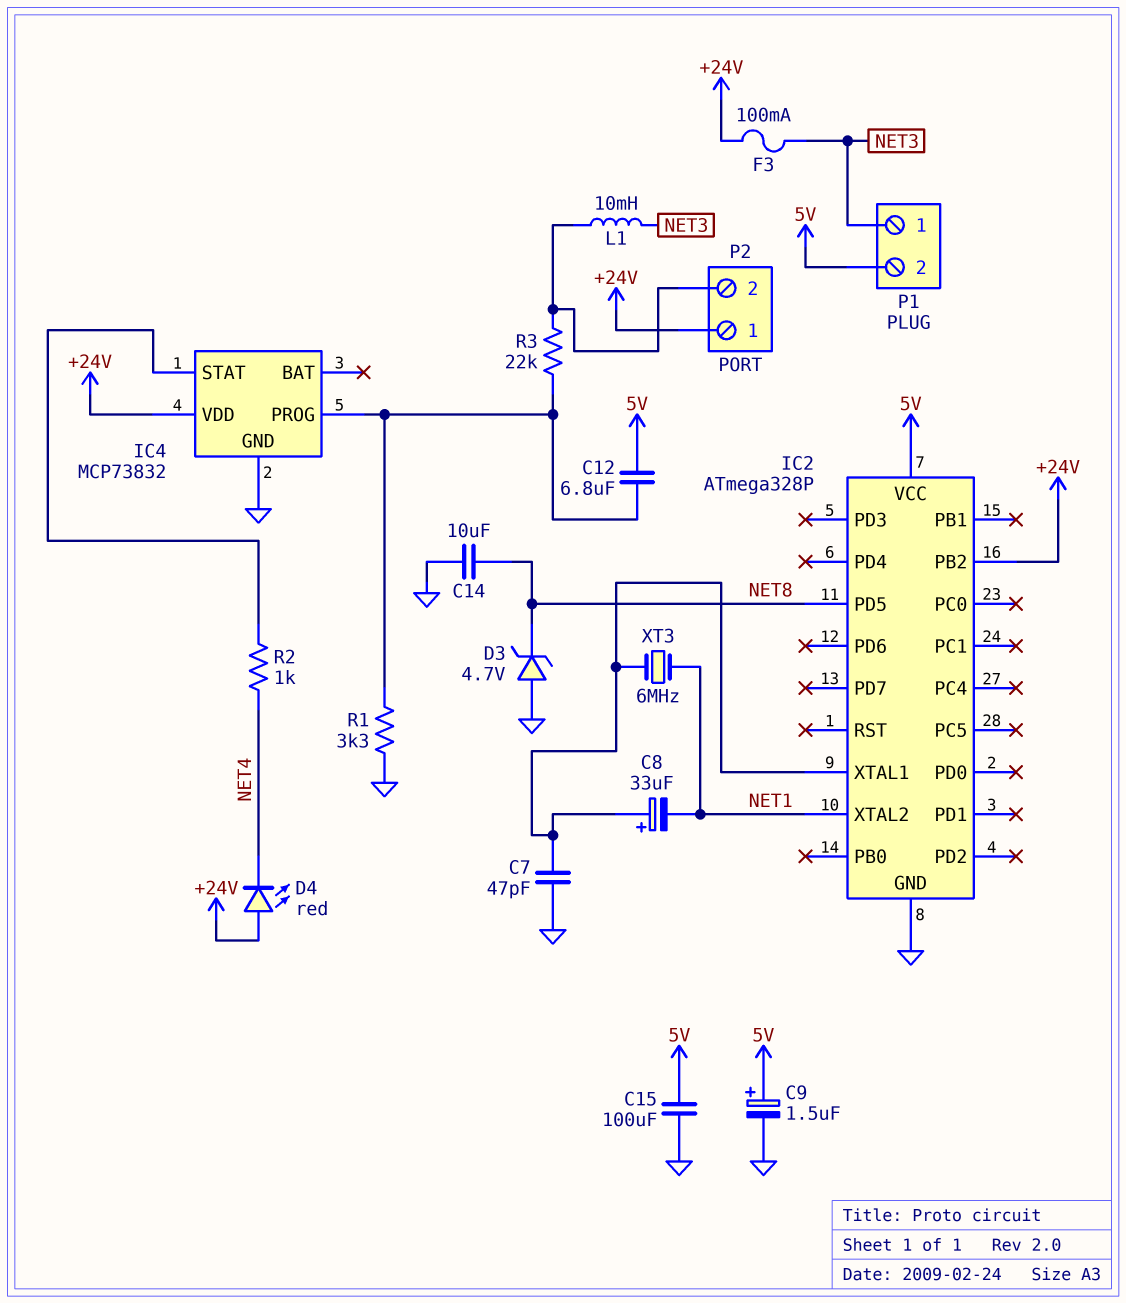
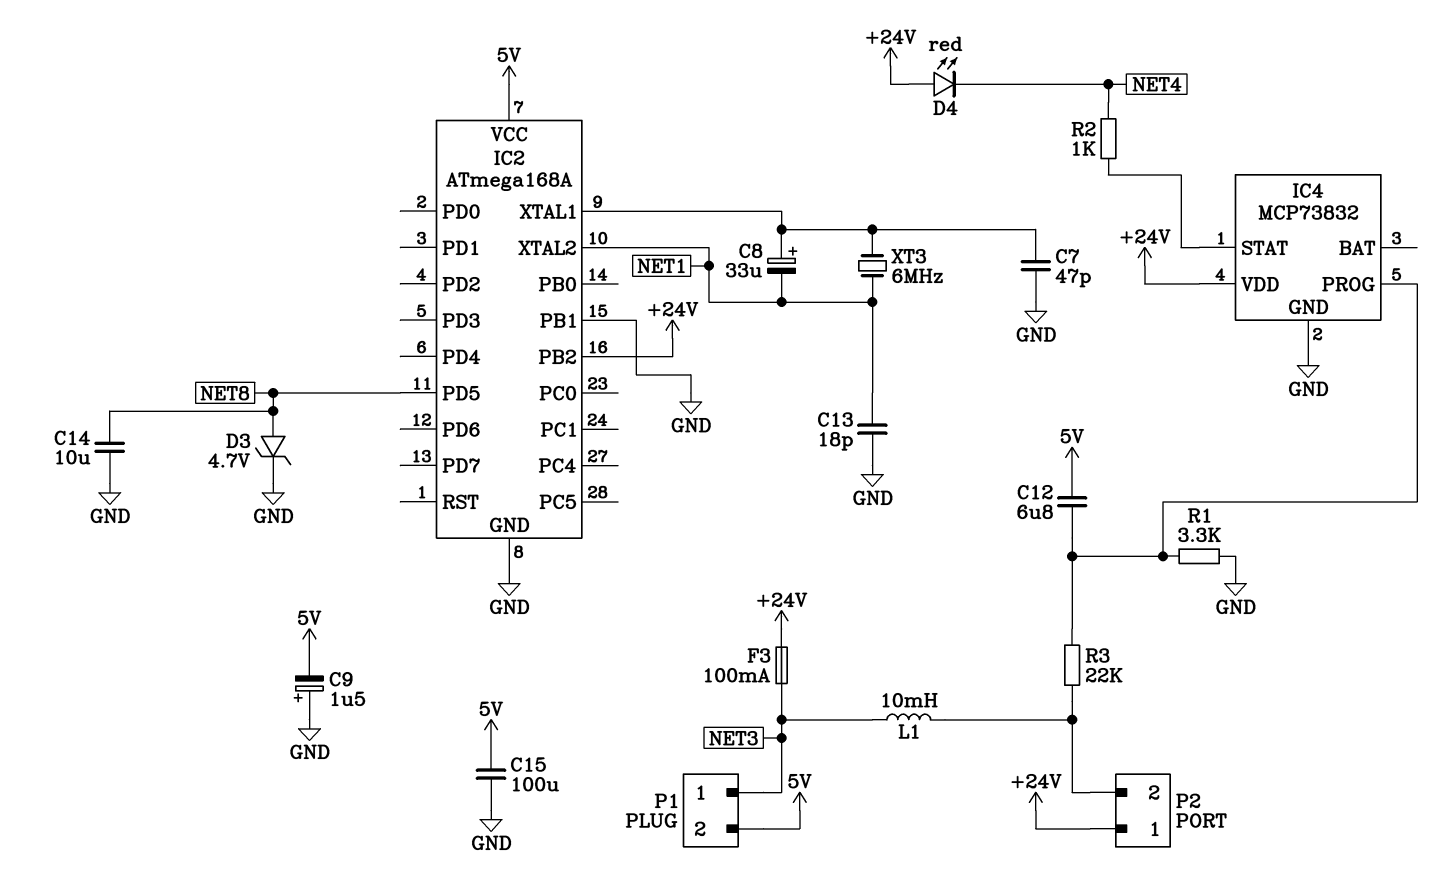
C9: 1.5uF (plus 5V, minus GND) -> 1.5uF (plus GND, minus 5V)
C13: none -> 18pF (GND, NET1)
D3: zener 4.7V (A GND, K NET8) -> zener 4.7V (A NET8, K GND)
IC2: ATmega328P -> ATmega168A
IC2 pin PB1: none -> GND

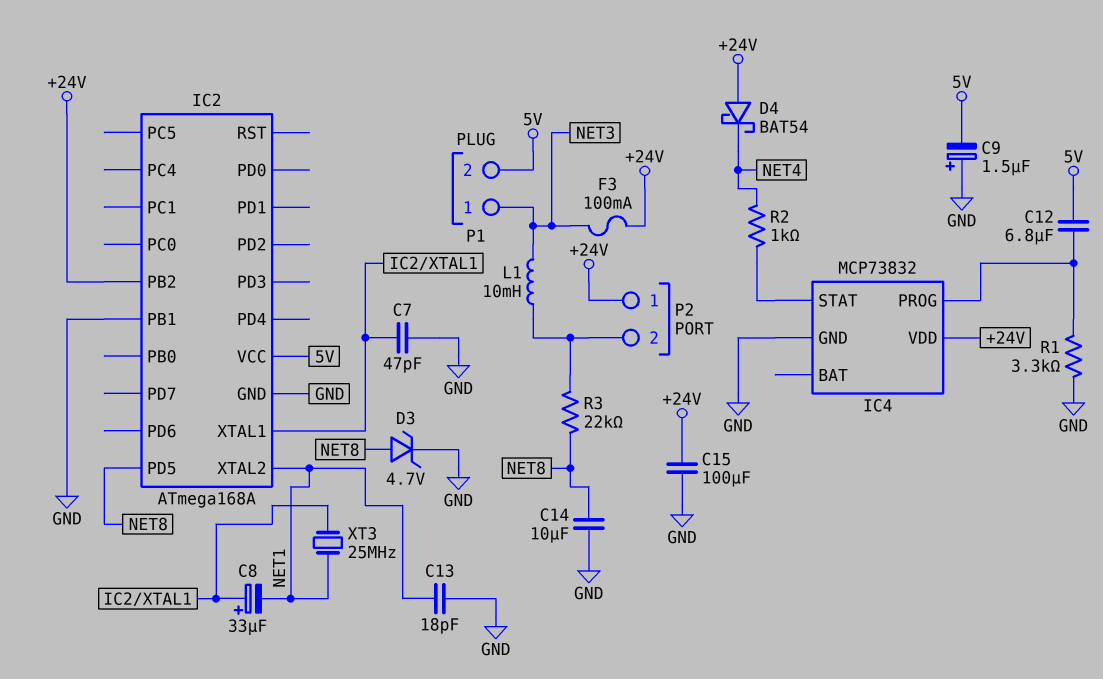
C15: 100uF (5V, GND) -> 100uF (+24V, GND)
D4: LED red (A +24V, K NET4) -> schottky BAT54 (A +24V, K NET4)
R3: 22k (IC4/PROG, P2/2) -> 22k (NET8, P2/2)
XT3: 6MHz (IC2/XTAL1, NET1) -> 25MHz (IC2/XTAL1, NET1)

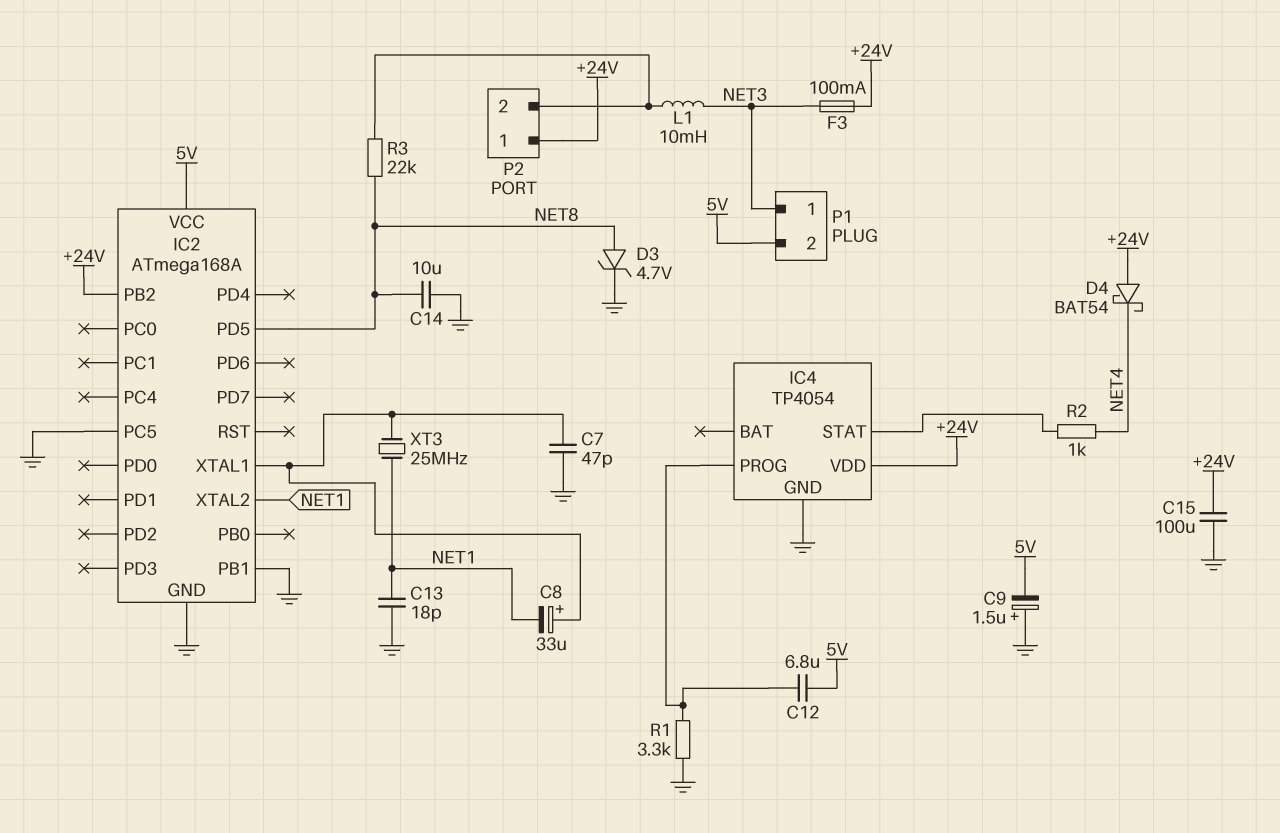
IC2 pin PC5: none -> GND
IC4: MCP73832 -> TP4054

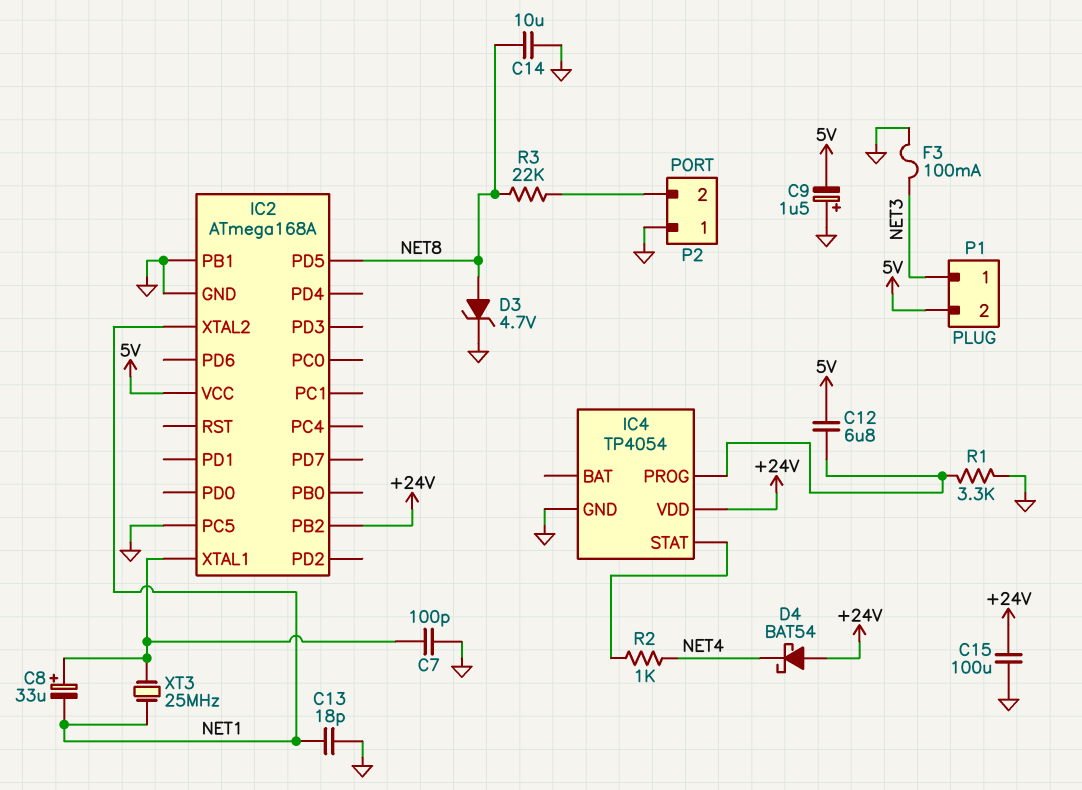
C7: 47pF (GND, IC2/XTAL1) -> 100pF (GND, IC2/XTAL1)
F3: 100mA (+24V, NET3) -> 100mA (GND, NET3)
L1: 10mH (NET3, P2/2) -> none
P2 pin 1: +24V -> GND

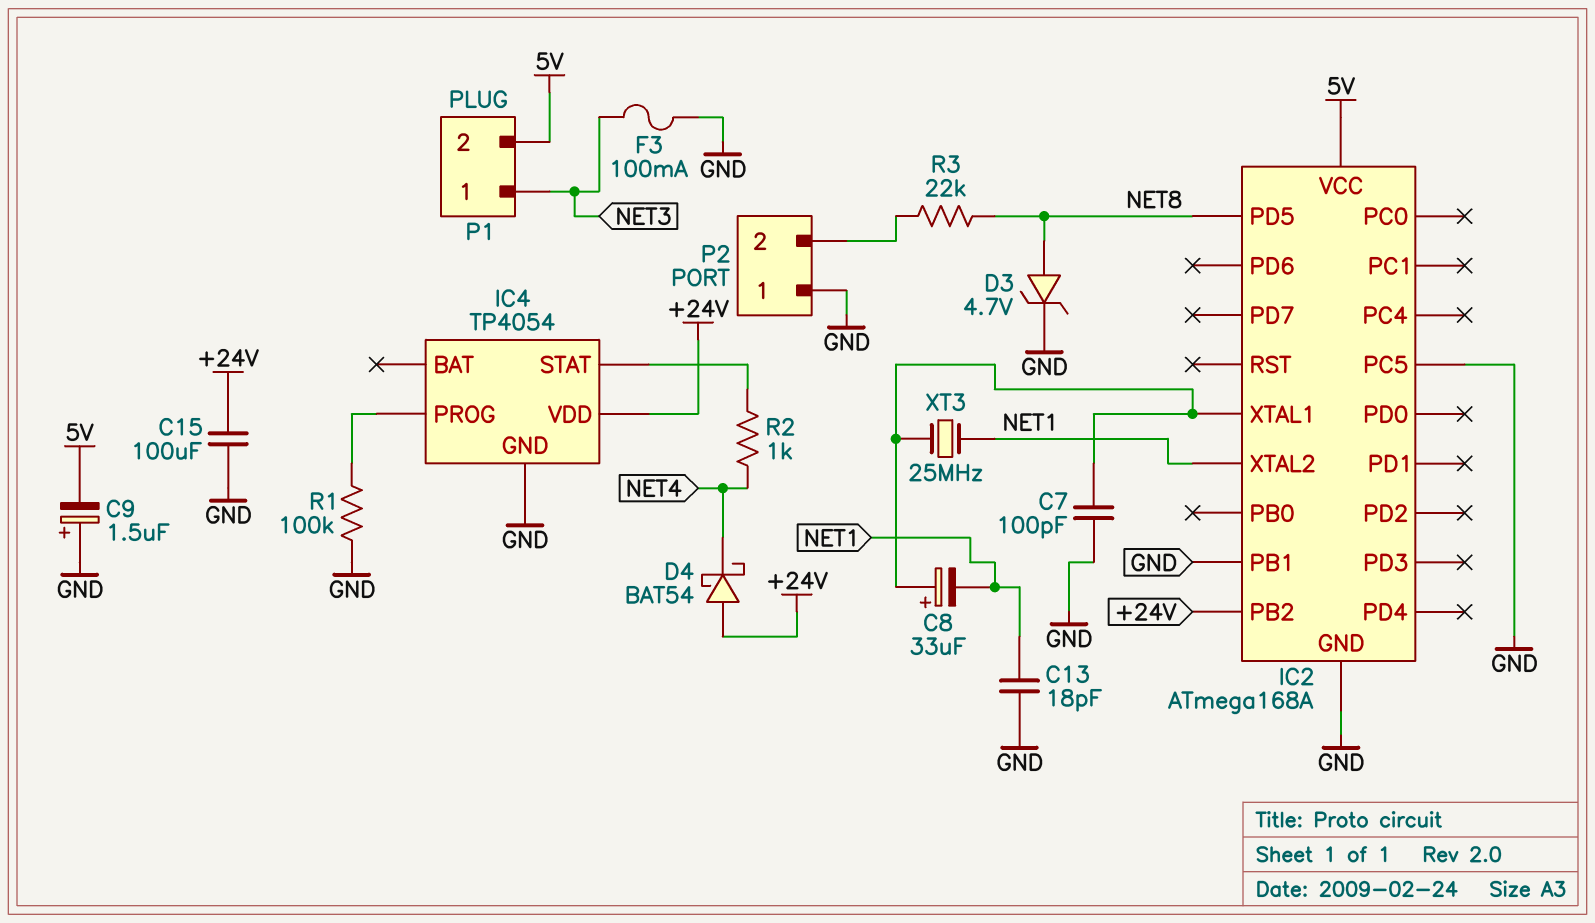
C12: 6.8uF (5V, IC4/PROG) -> none
C14: 10uF (GND, NET8) -> none
R1: 3.3k (GND, IC4/PROG) -> 100k (GND, IC4/PROG)

